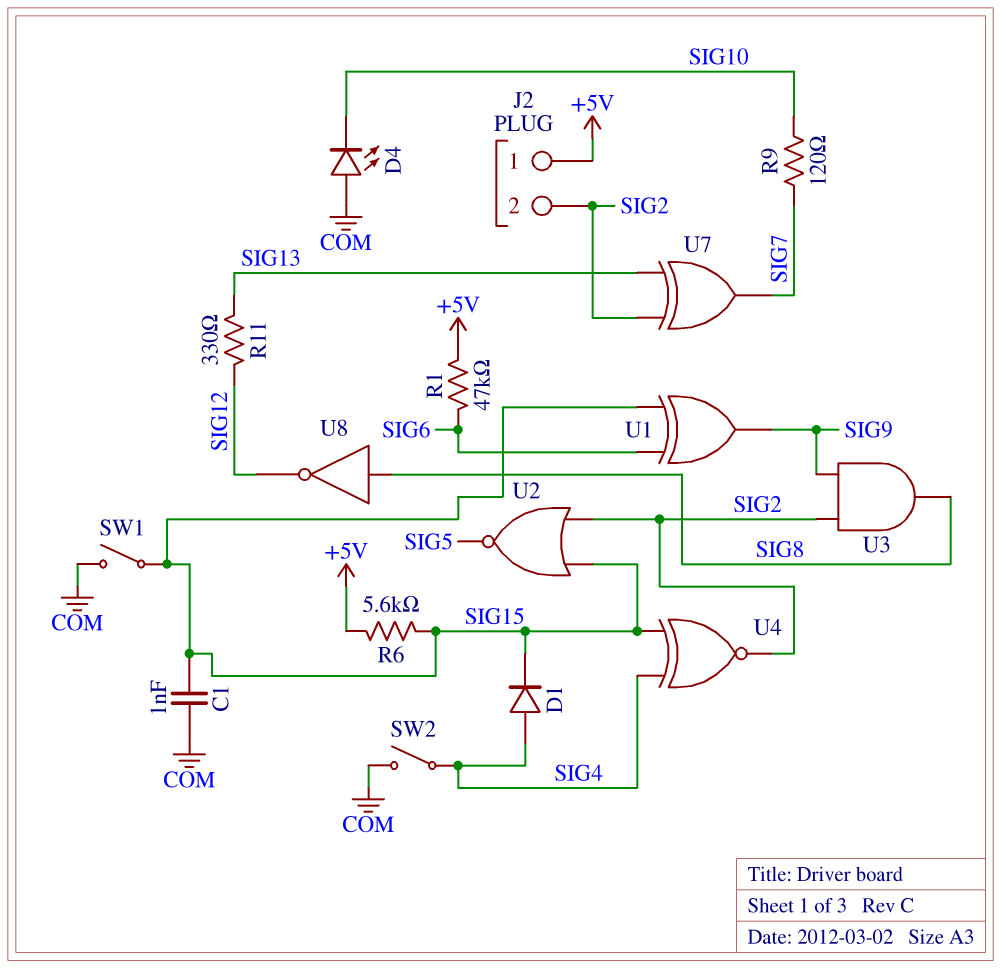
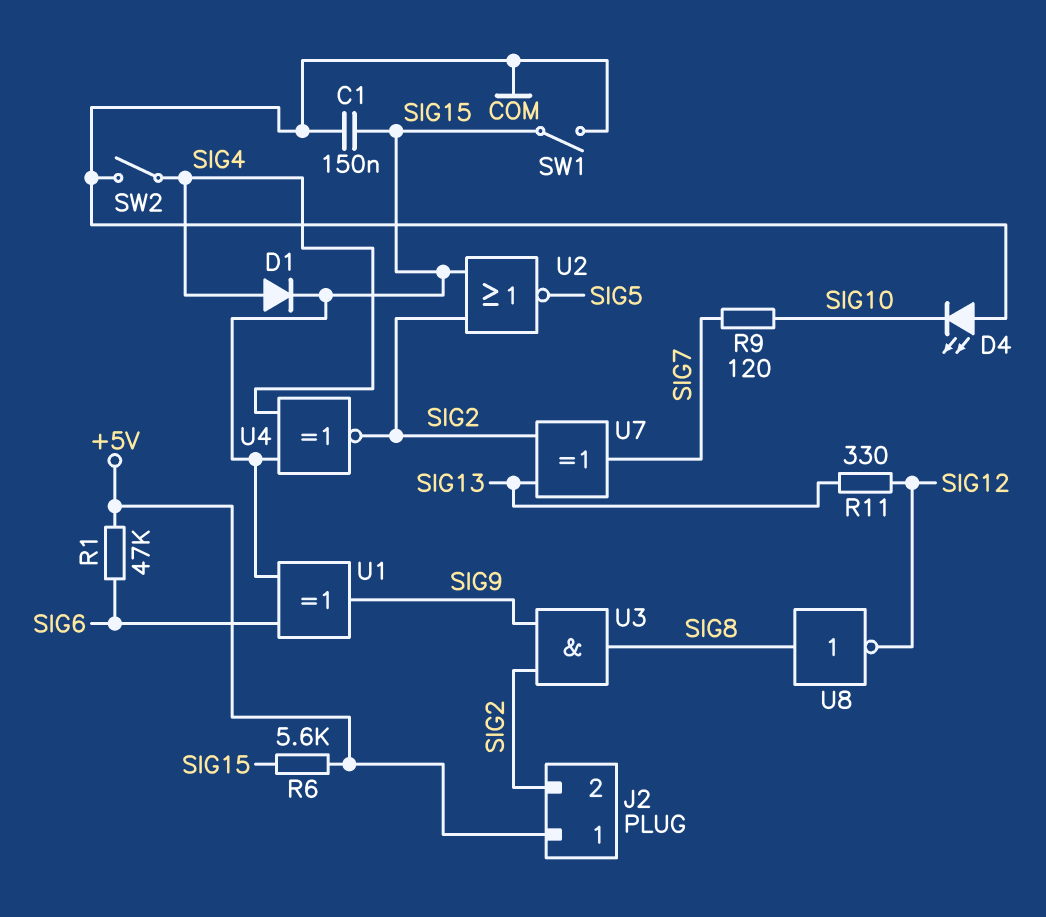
C1: 1nF (COM, SIG15) -> 150nF (COM, SIG15)

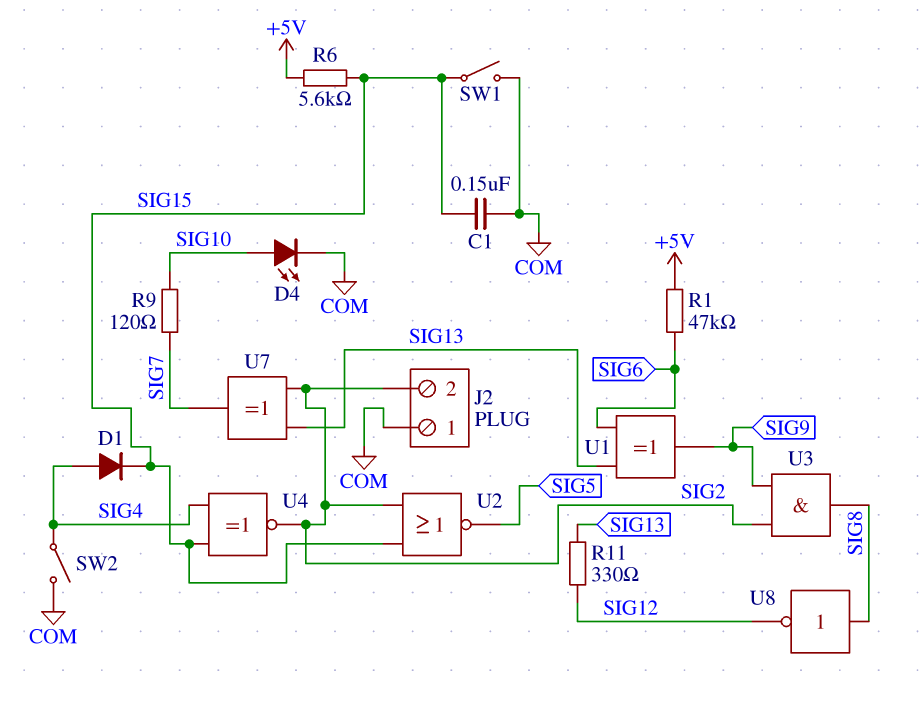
D4: LED (A COM, K SIG10) -> LED (A SIG10, K COM)
J2 pin 1: +5V -> COM
U1: XOR (in SIG6, in SIG15, out SIG9) -> XOR (in SIG6, in SIG13, out SIG9)

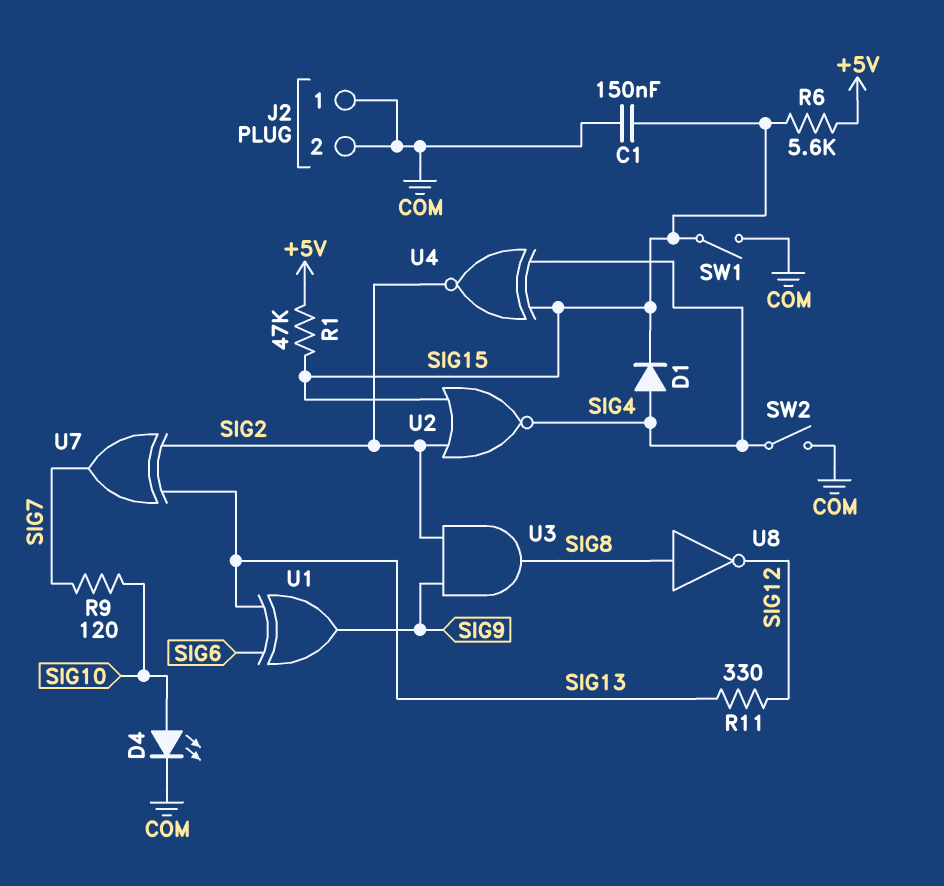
J2 pin 2: SIG2 -> COM
R1: 47k (+5V, SIG6) -> 47k (+5V, SIG15)
U2: NOR (in SIG2, in SIG15, out SIG5) -> NOR (in SIG2, in SIG15, out SIG4)

